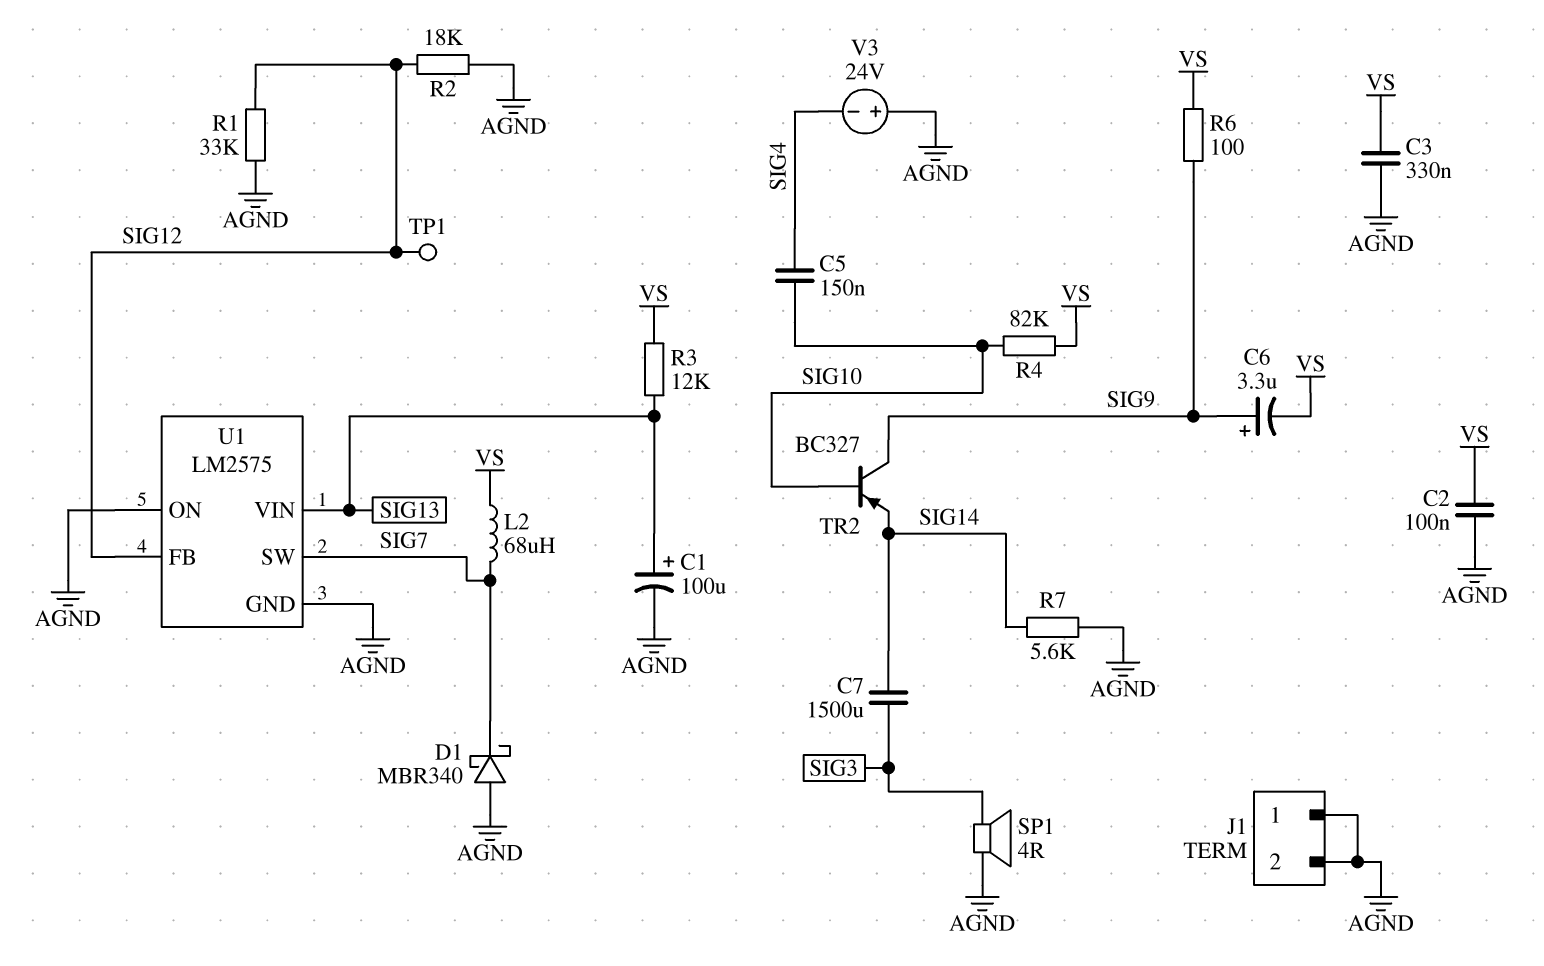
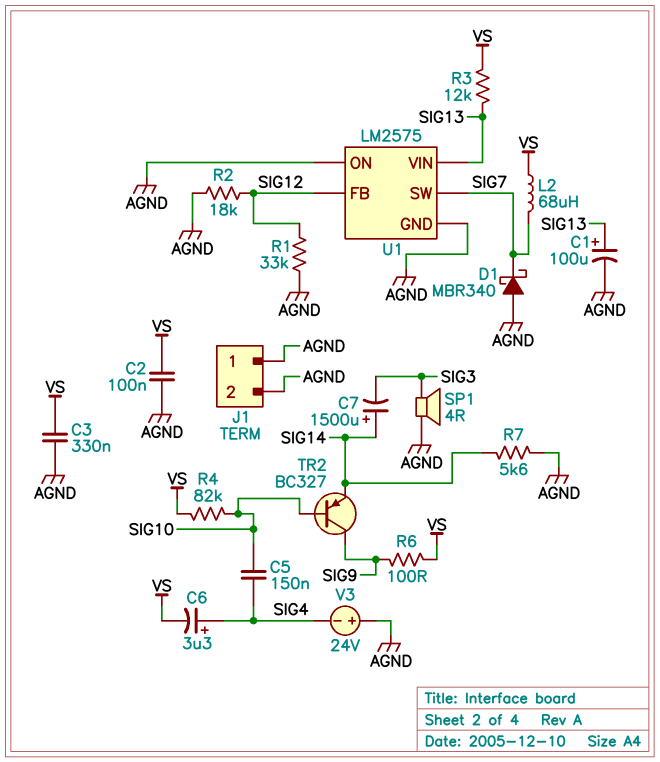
C6: 3.3uF (plus SIG9, minus VS) -> 3.3uF (plus SIG4, minus VS)
C7: 1500uF (SIG3, SIG14) -> 1500uF (plus SIG14, minus SIG3)
TP1: test point (SIG12) -> none

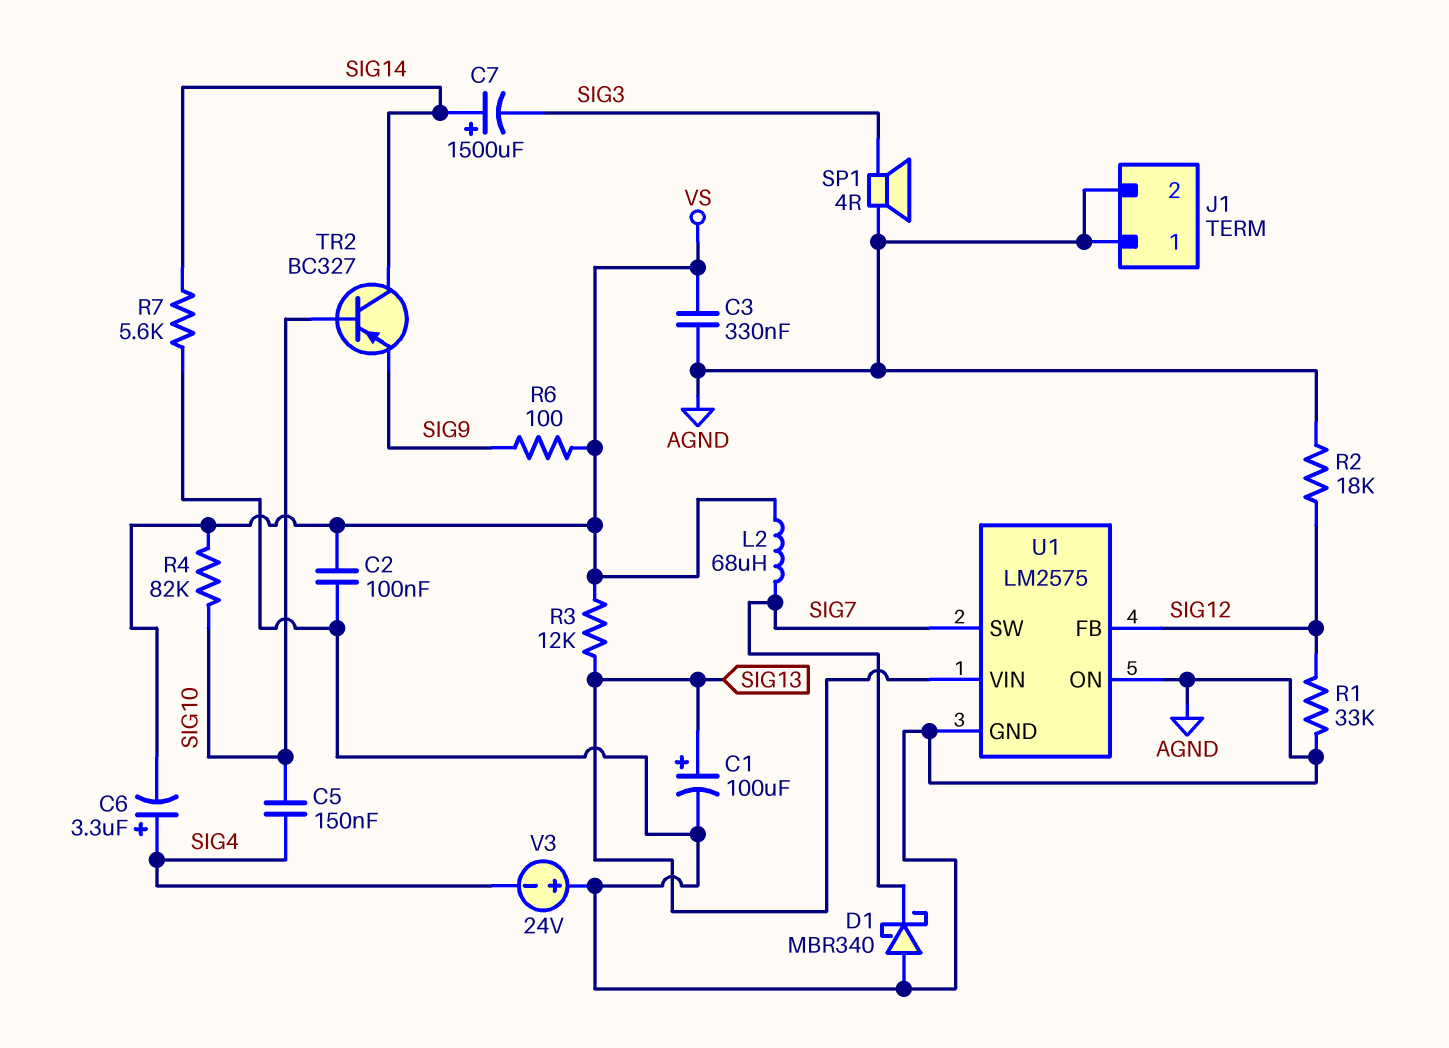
TR2: PNP BC327 (B SIG10, C SIG9, E SIG14) -> PNP BC327 (B SIG10, C SIG14, E SIG9)

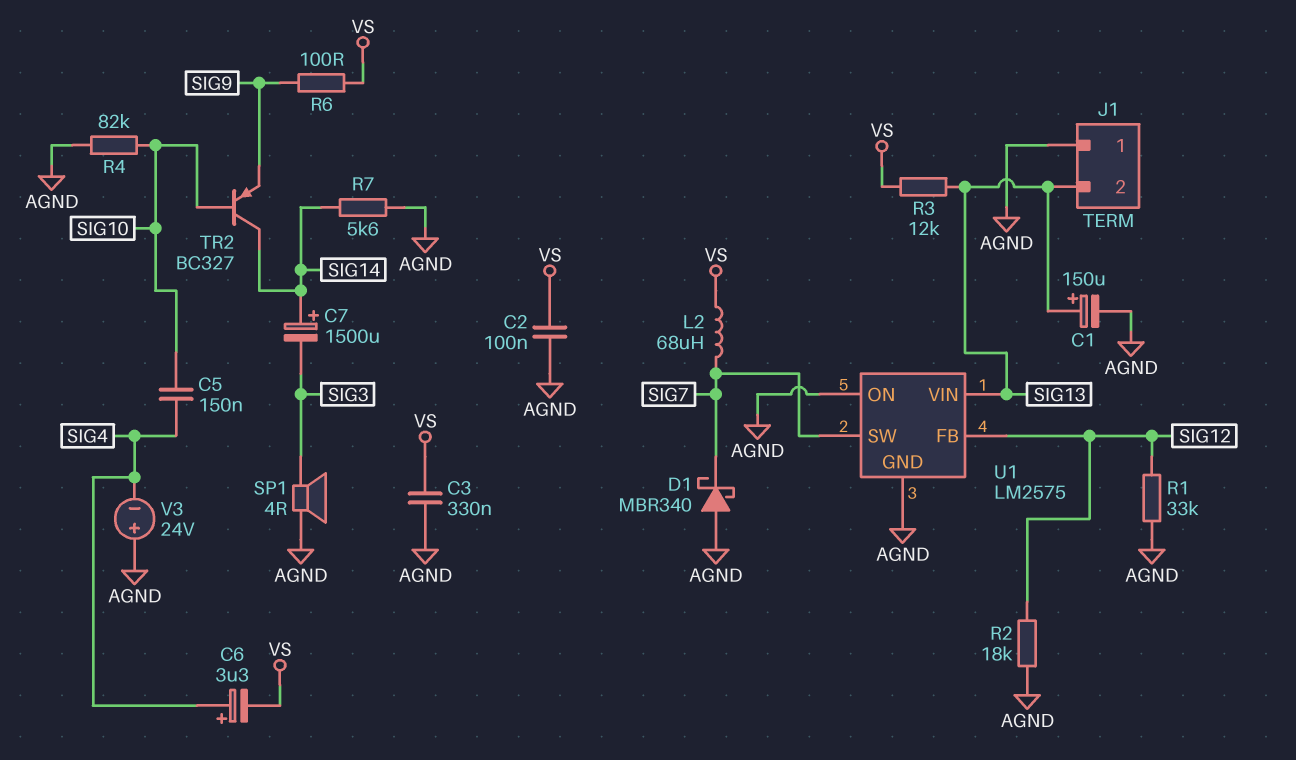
C1: 100uF (plus SIG13, minus AGND) -> 150uF (plus SIG13, minus AGND)
J1 pin 2: AGND -> SIG13
R4: 82k (SIG10, VS) -> 82k (AGND, SIG10)

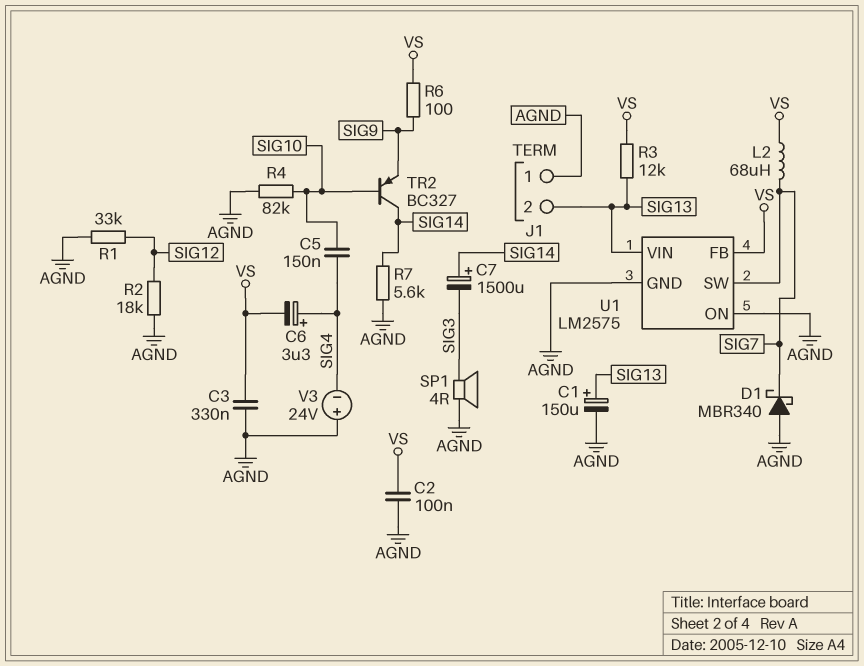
U1 pin FB: SIG12 -> VS

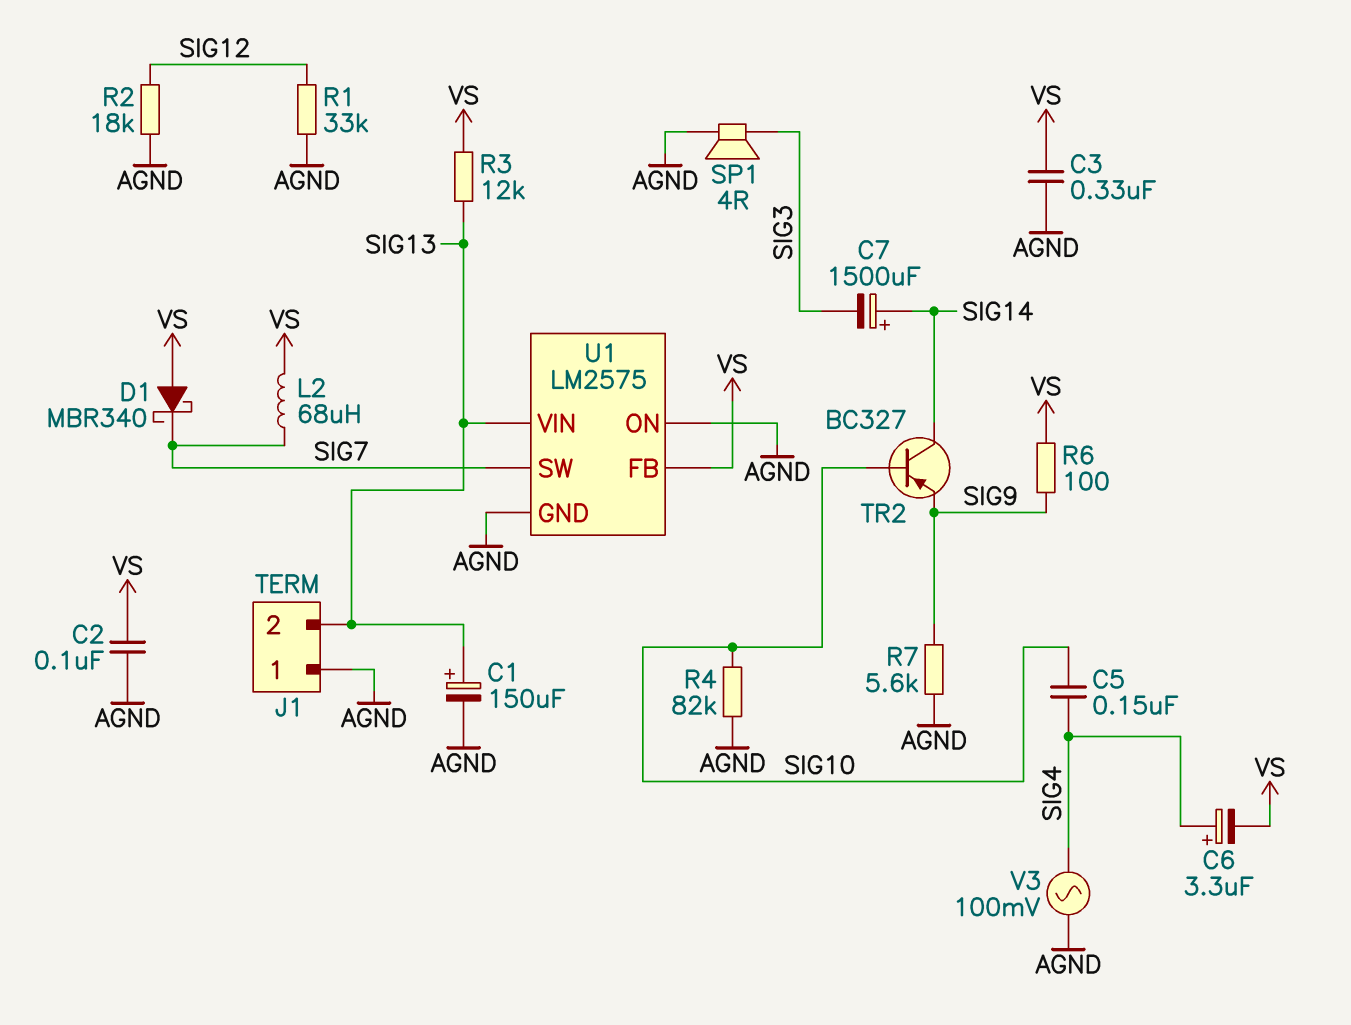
D1: schottky MBR340 (A AGND, K SIG7) -> schottky MBR340 (A VS, K SIG7)
R7: 5.6k (AGND, SIG14) -> 5.6k (AGND, SIG9)
V3: 24V (plus AGND, minus SIG4) -> AC 100mV (AGND, SIG4)

